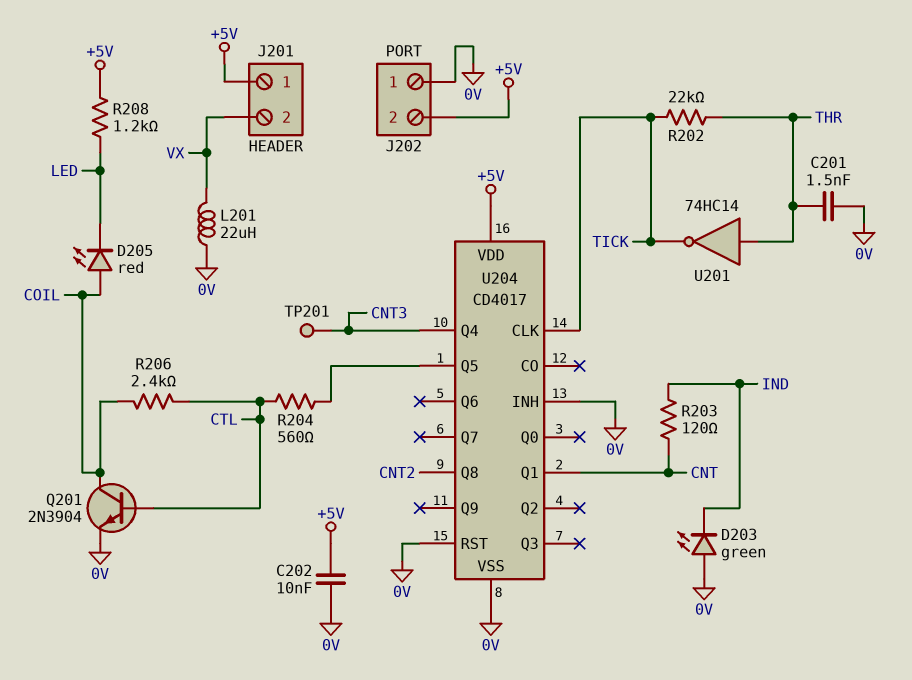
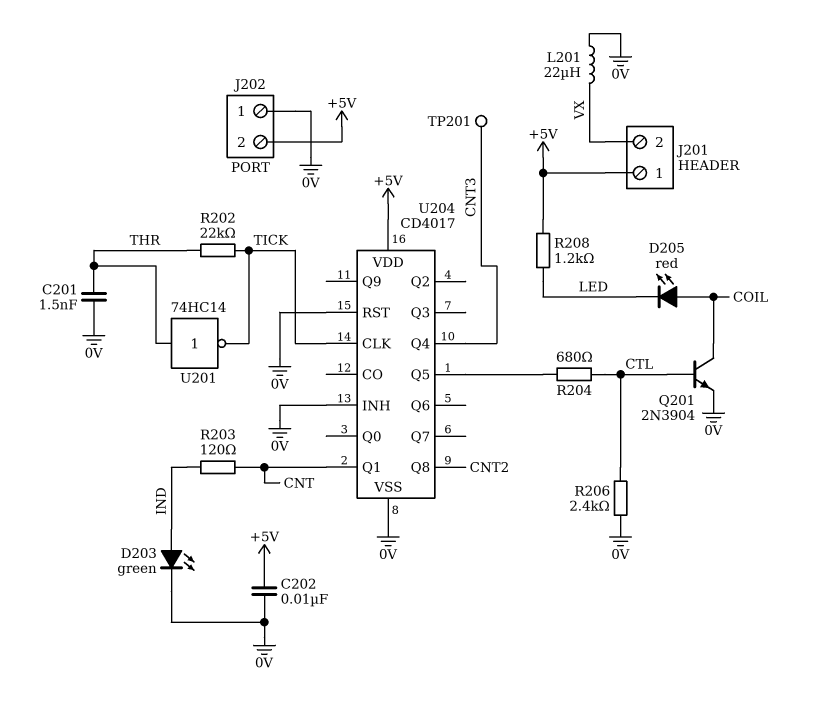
D203: LED green (A 0V, K IND) -> LED green (A IND, K 0V)
R204: 560 (CTL, U204/Q5) -> 680 (CTL, U204/Q5)
R206: 2.4k (COIL, CTL) -> 2.4k (0V, CTL)

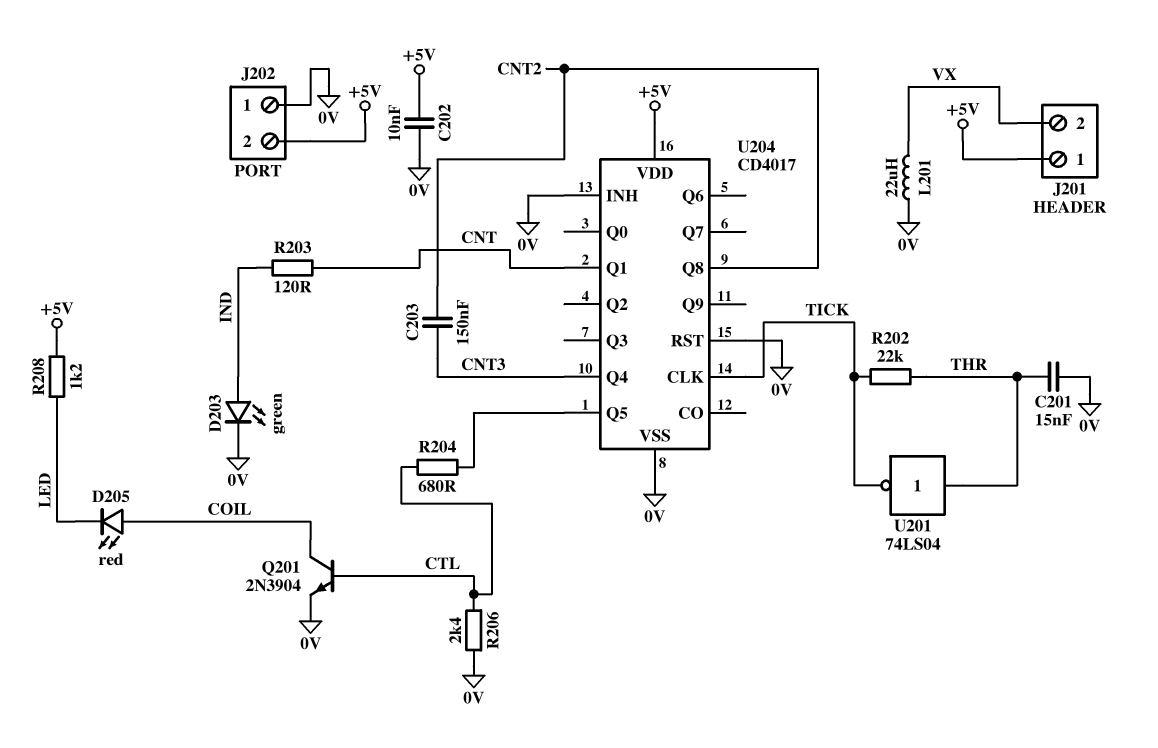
C201: 1.5nF (0V, THR) -> 15nF (0V, THR)
C203: none -> 150nF (CNT2, CNT3)
TP201: test point (CNT3) -> none
U201: NOT 74HC14 (in THR, out TICK) -> NOT 74LS04 (in THR, out TICK)

